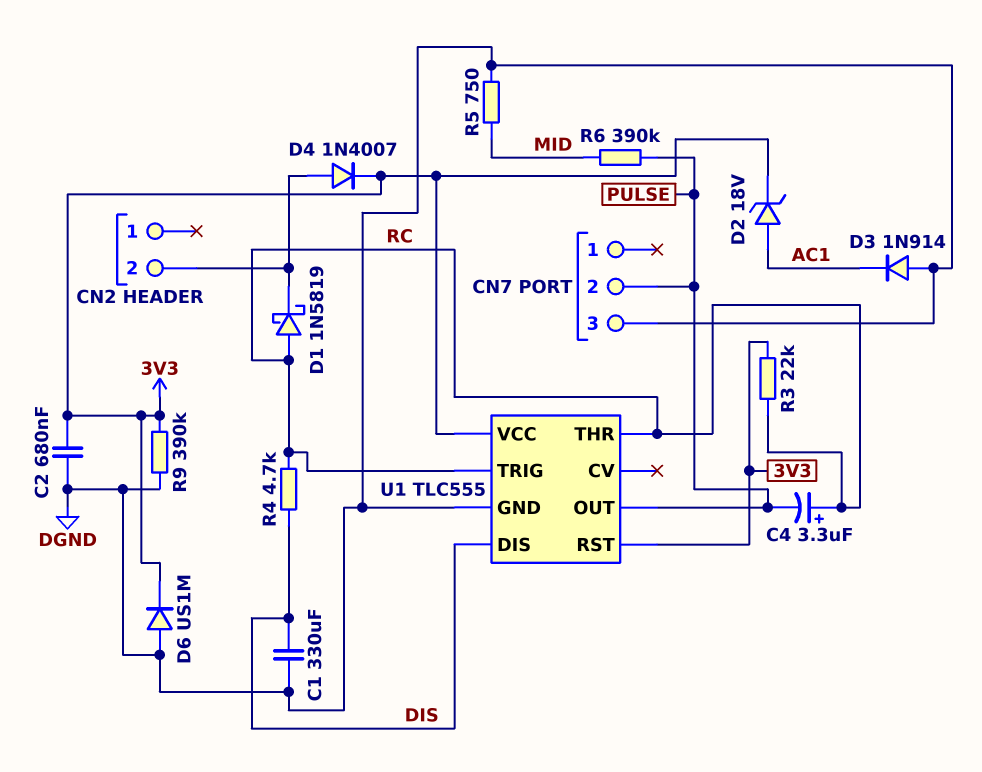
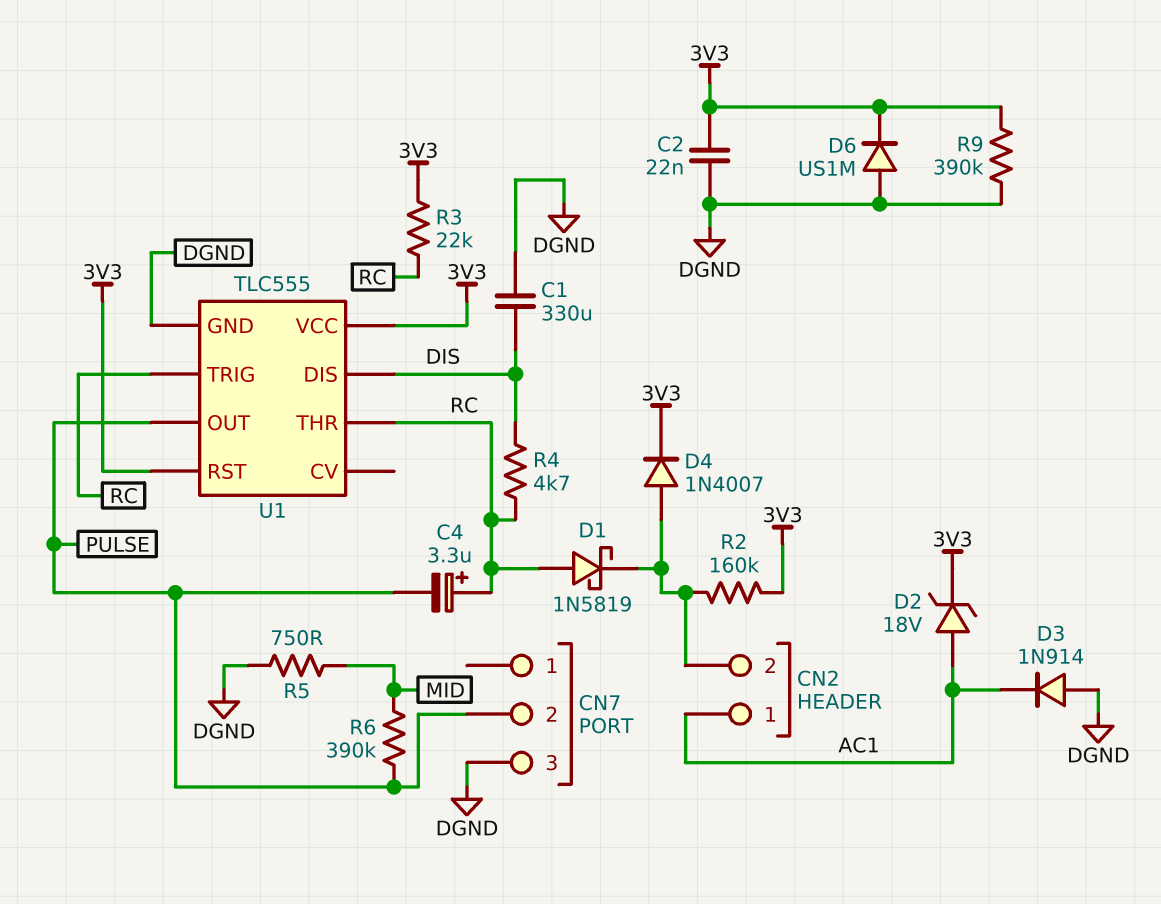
C2: 680nF (3V3, DGND) -> 22nF (3V3, DGND)
CN2 pin 1: none -> AC1
R2: none -> 160k (3V3, CN2/2)

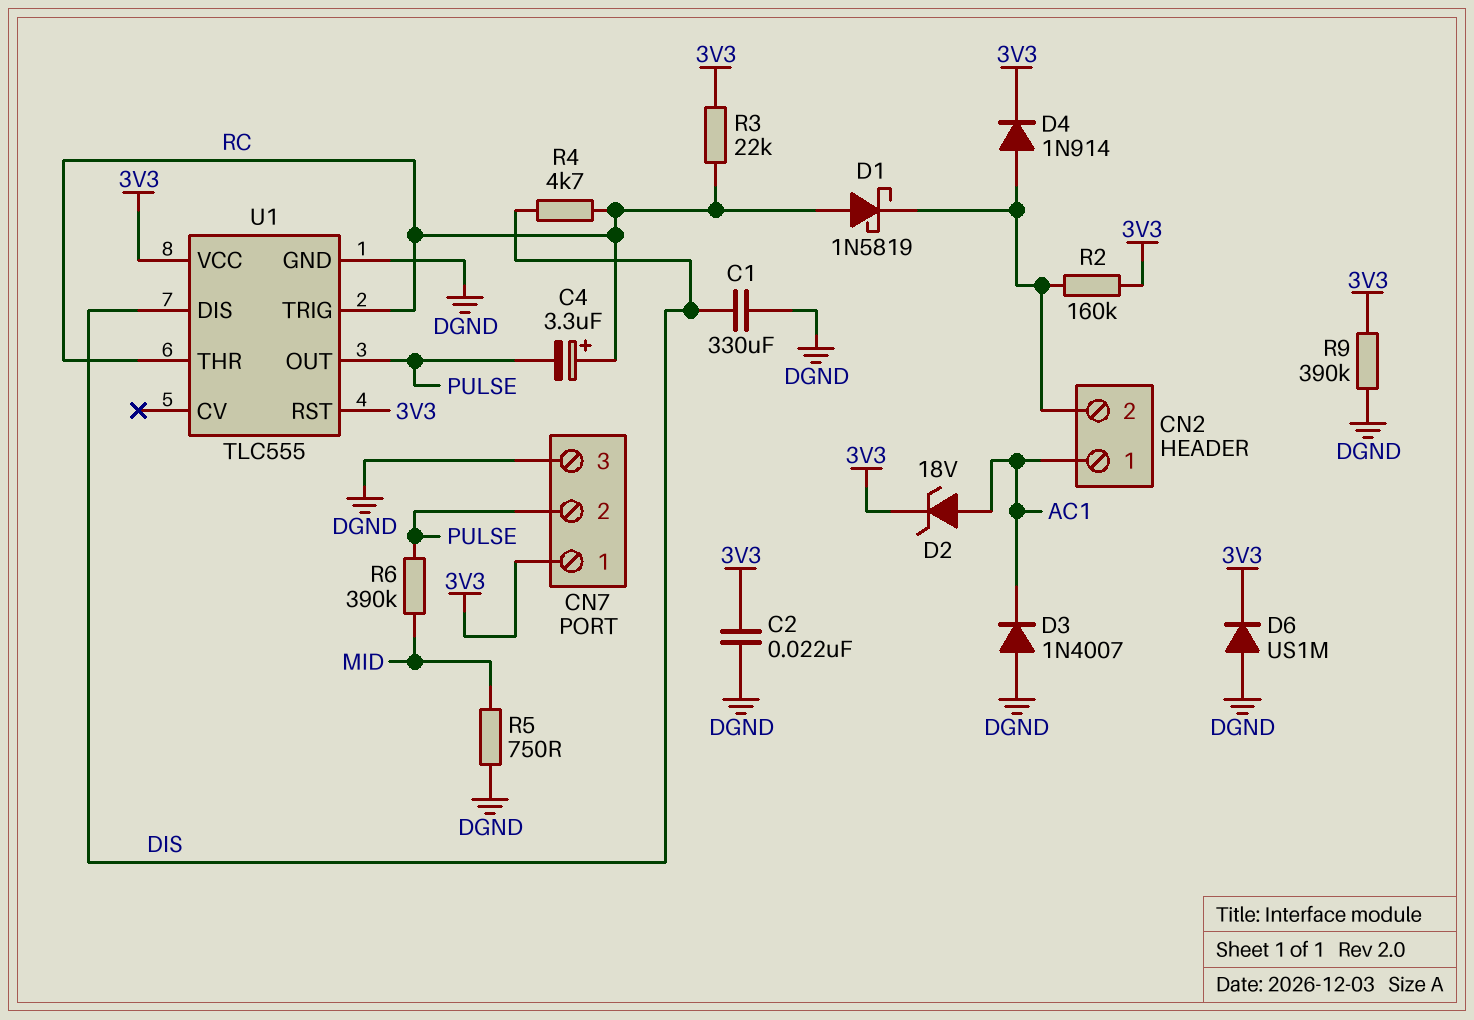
CN7 pin 1: none -> 3V3
D3: diode 1N914 (A DGND, K AC1) -> diode 1N4007 (A DGND, K AC1)
D4: diode 1N4007 (A CN2/2, K 3V3) -> diode 1N914 (A CN2/2, K 3V3)

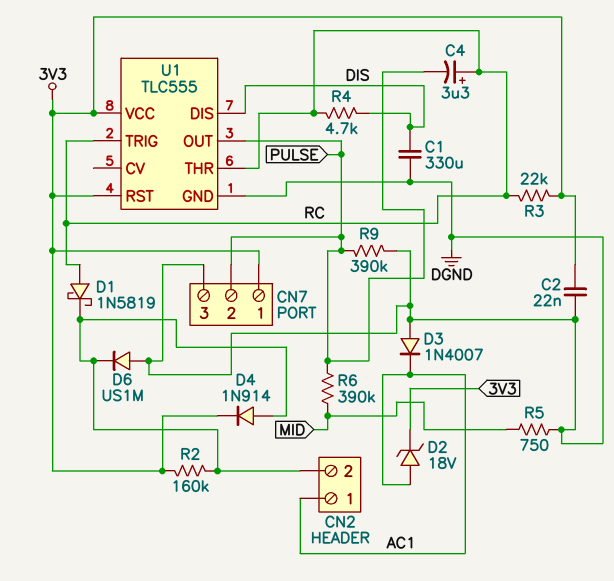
D6: diode US1M (A DGND, K 3V3) -> diode US1M (A DGND, K CN2/2)
R9: 390k (3V3, DGND) -> 390k (DGND, PULSE)

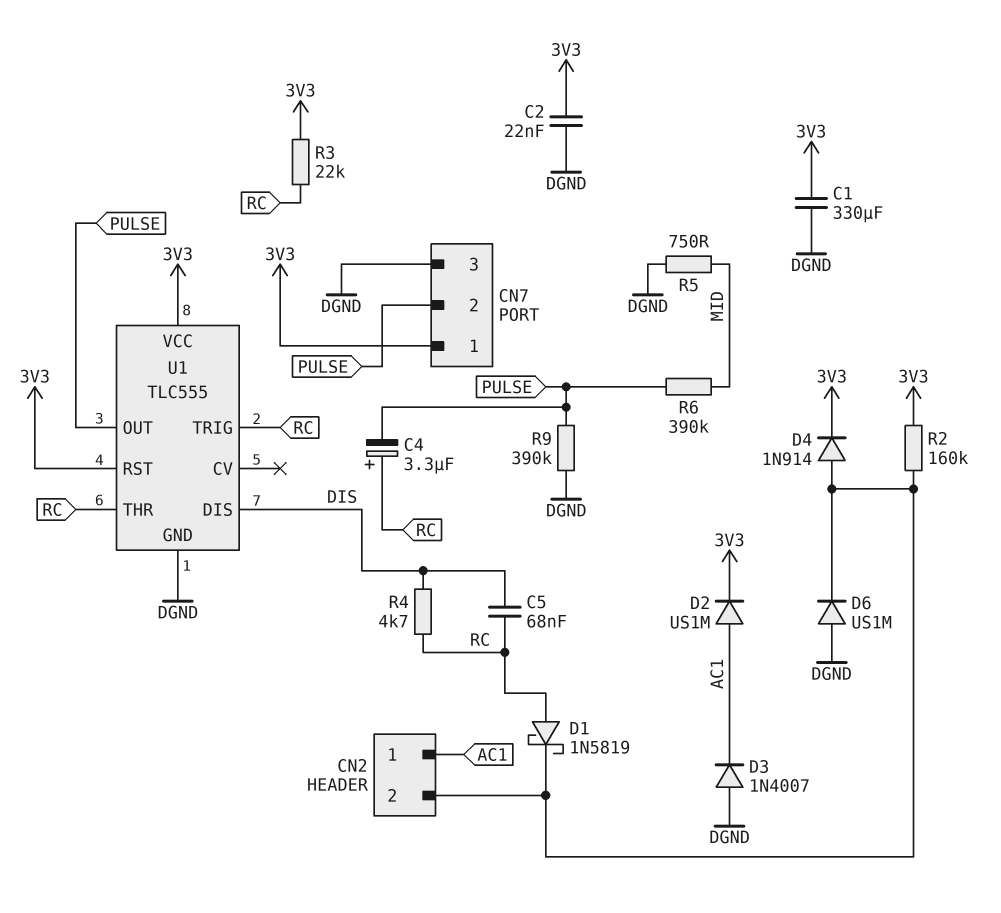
C1: 330uF (DGND, DIS) -> 330uF (3V3, DGND)
C5: none -> 68nF (DIS, RC)
D2: zener 18V (A AC1, K 3V3) -> diode US1M (A AC1, K 3V3)

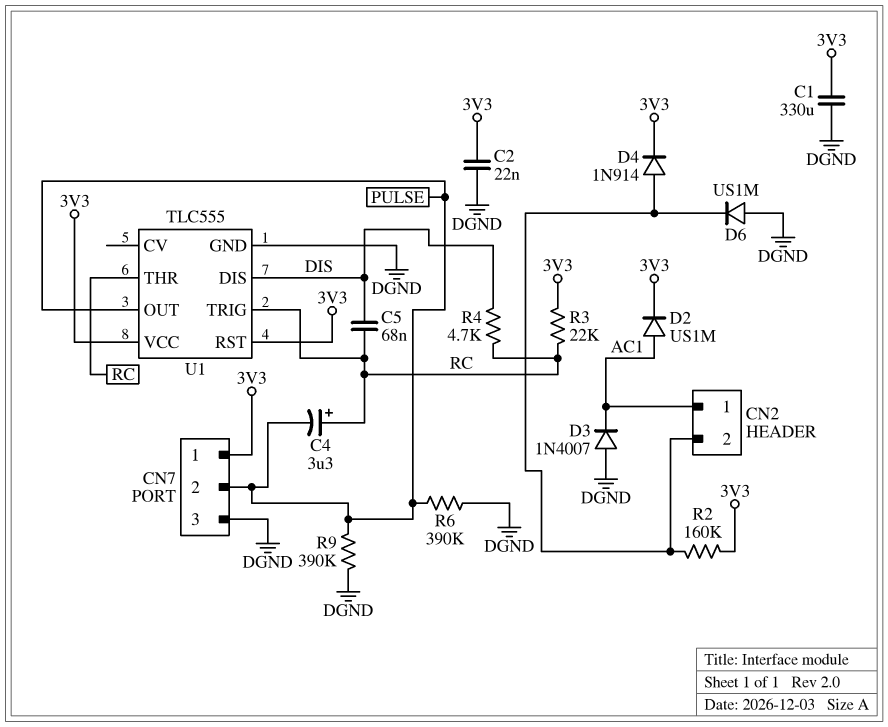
D1: schottky 1N5819 (A RC, K CN2/2) -> none
R5: 750 (DGND, MID) -> none
R6: 390k (MID, PULSE) -> 390k (DGND, PULSE)

